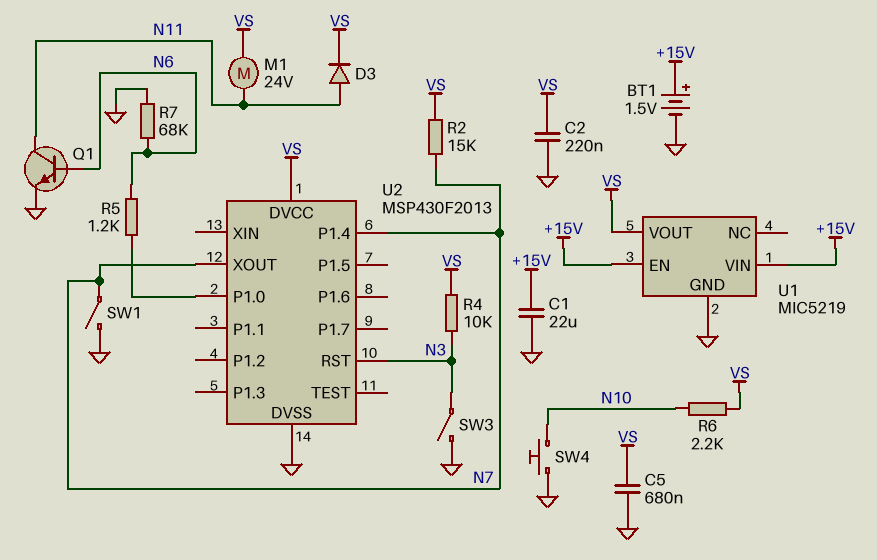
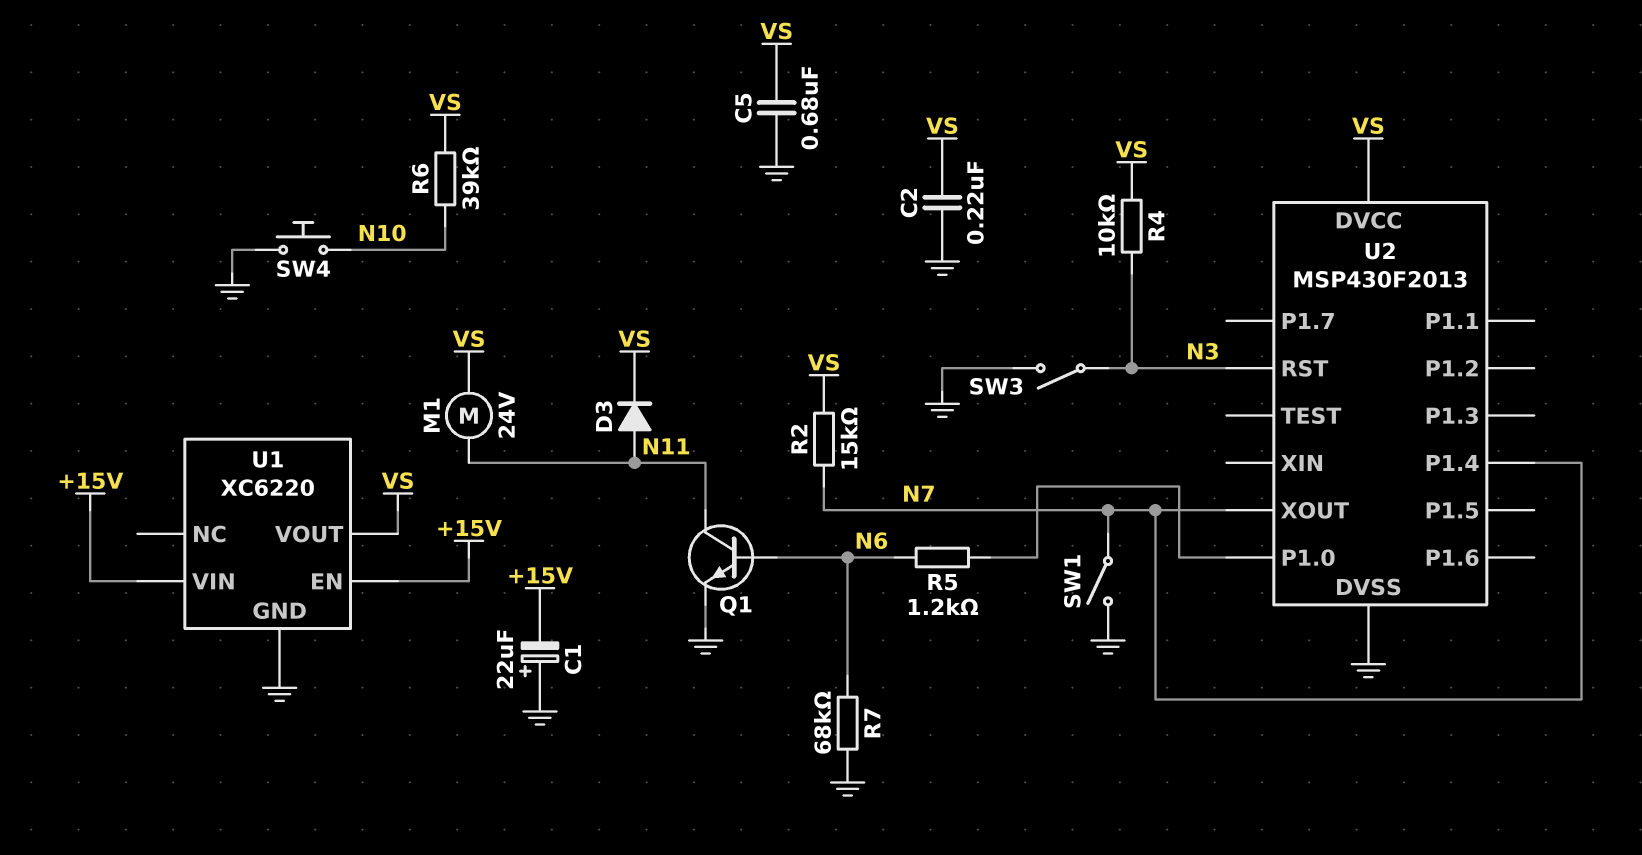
BT1: 1.5V (plus +15V, minus GND) -> none
C1: 22uF (+15V, GND) -> 22uF (plus GND, minus +15V)
R6: 2.2k (N10, VS) -> 39k (N10, VS)
U1: MIC5219 -> XC6220

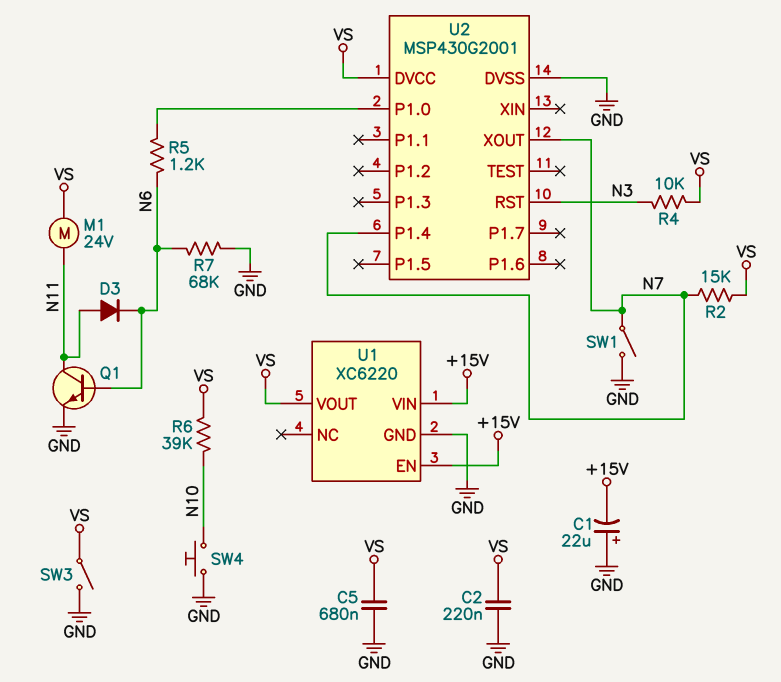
D3: diode (A N11, K VS) -> diode (A N11, K N6)
SW3: switch (GND, N3) -> switch (GND, VS)
U2: MSP430F2013 -> MSP430G2001

